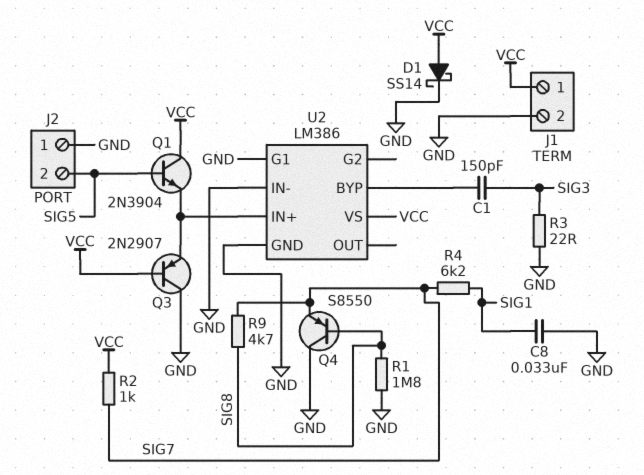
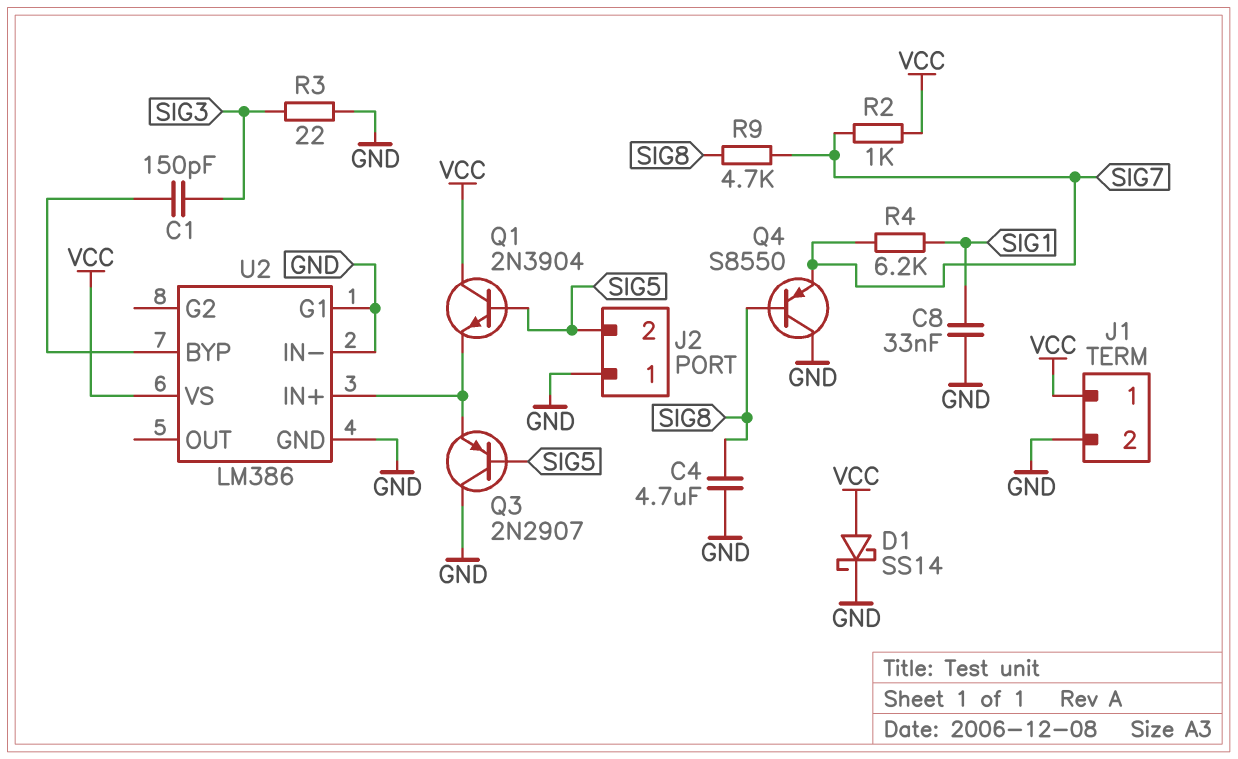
C4: none -> 4.7uF (GND, SIG8)
Q3: PNP 2N2907 (B VCC, C GND, E U2/IN+) -> PNP 2N2907 (B SIG5, C GND, E U2/IN+)
R1: 1.8M (GND, SIG8) -> none

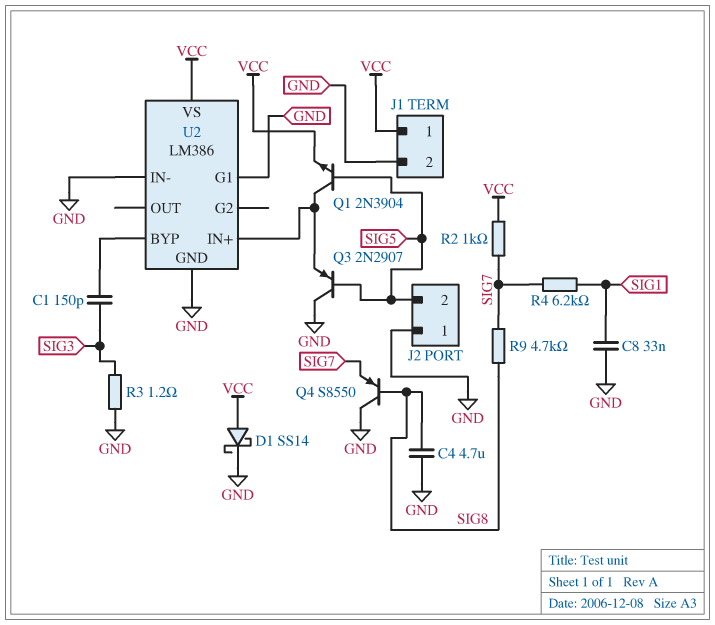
Q1: NPN 2N3904 (B SIG5, C VCC, E U2/IN+) -> NPN 2N3904 (B SIG5, C U2/IN+, E VCC)
R3: 22 (GND, SIG3) -> 1.2 (GND, SIG3)

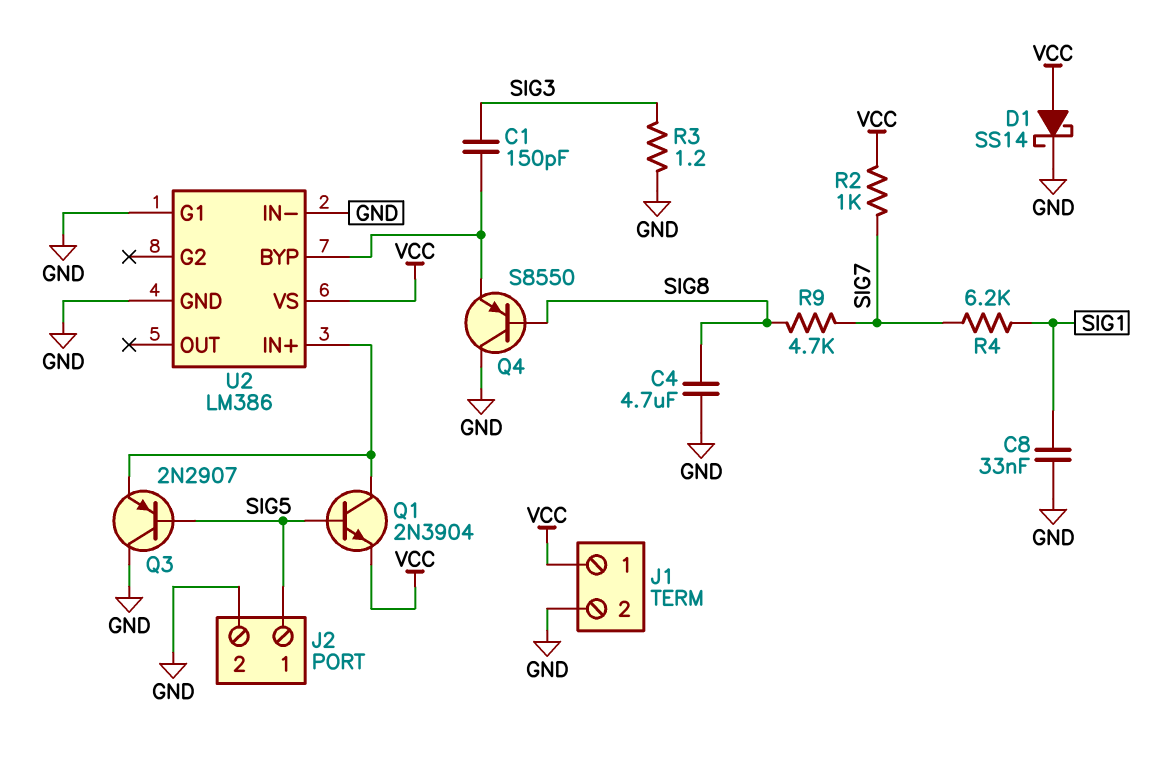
J2 pin 1: GND -> SIG5
J2 pin 2: SIG5 -> GND
Q4: PNP S8550 (B SIG8, C GND, E SIG7) -> PNP S8550 (B SIG8, C GND, E U2/BYP)

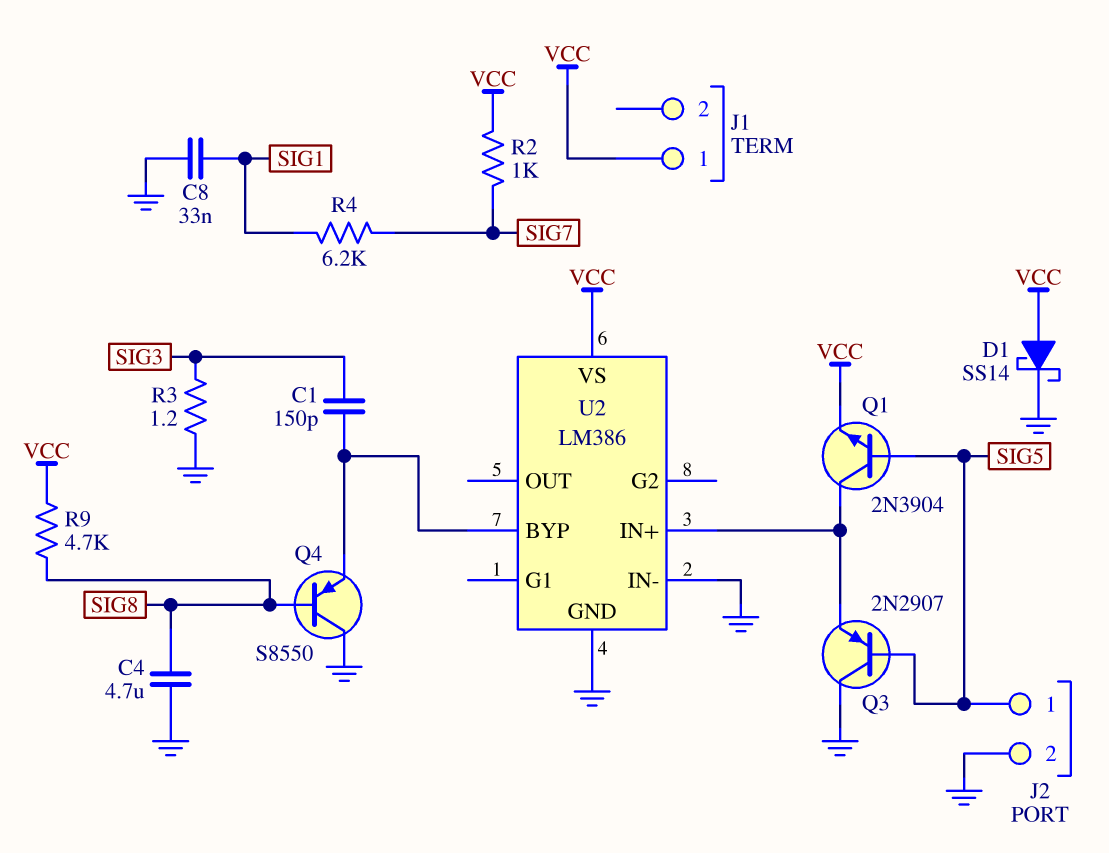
J1 pin 2: GND -> none
R9: 4.7k (SIG7, SIG8) -> 4.7k (SIG8, VCC)
U2 pin G1: GND -> none

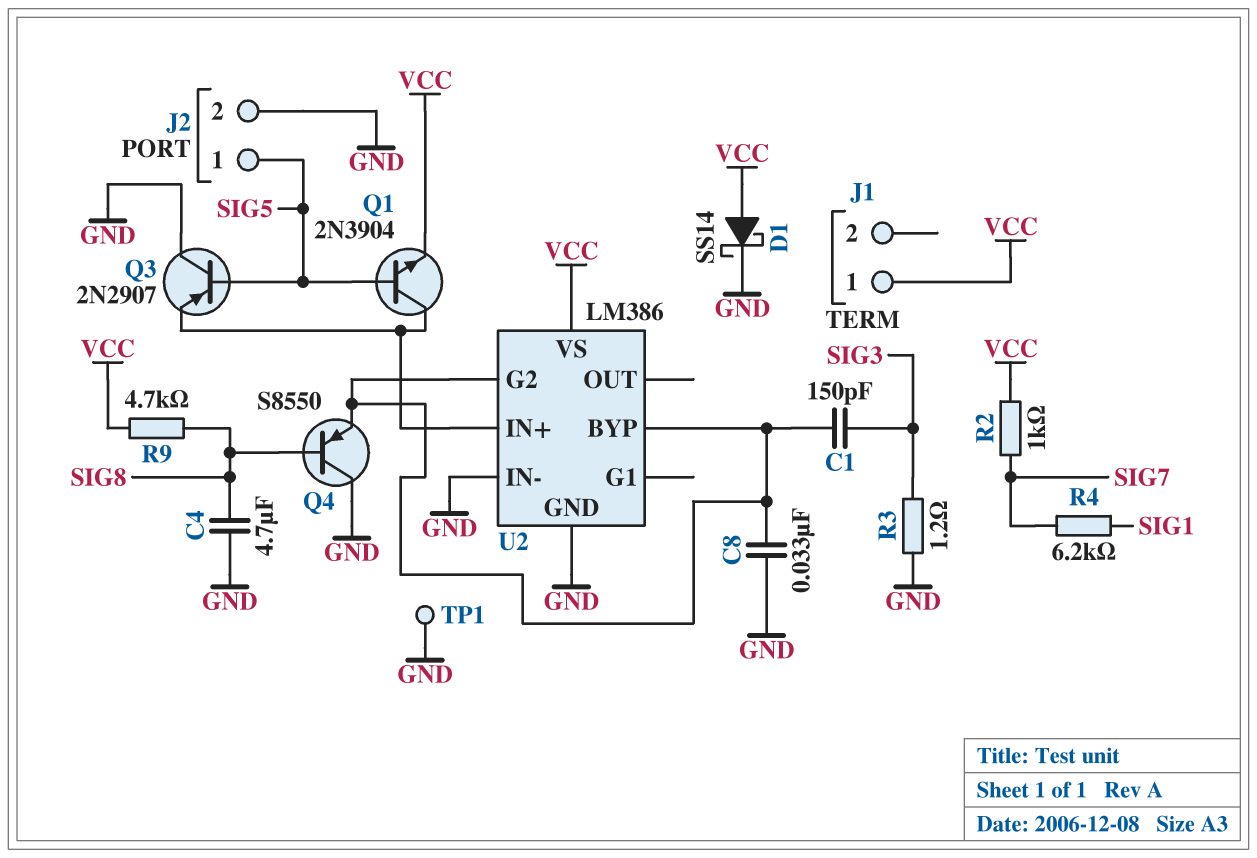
C8: 33nF (GND, SIG1) -> 33nF (GND, U2/BYP)
TP1: none -> test point (GND)
U2 pin G2: none -> U2/BYP

